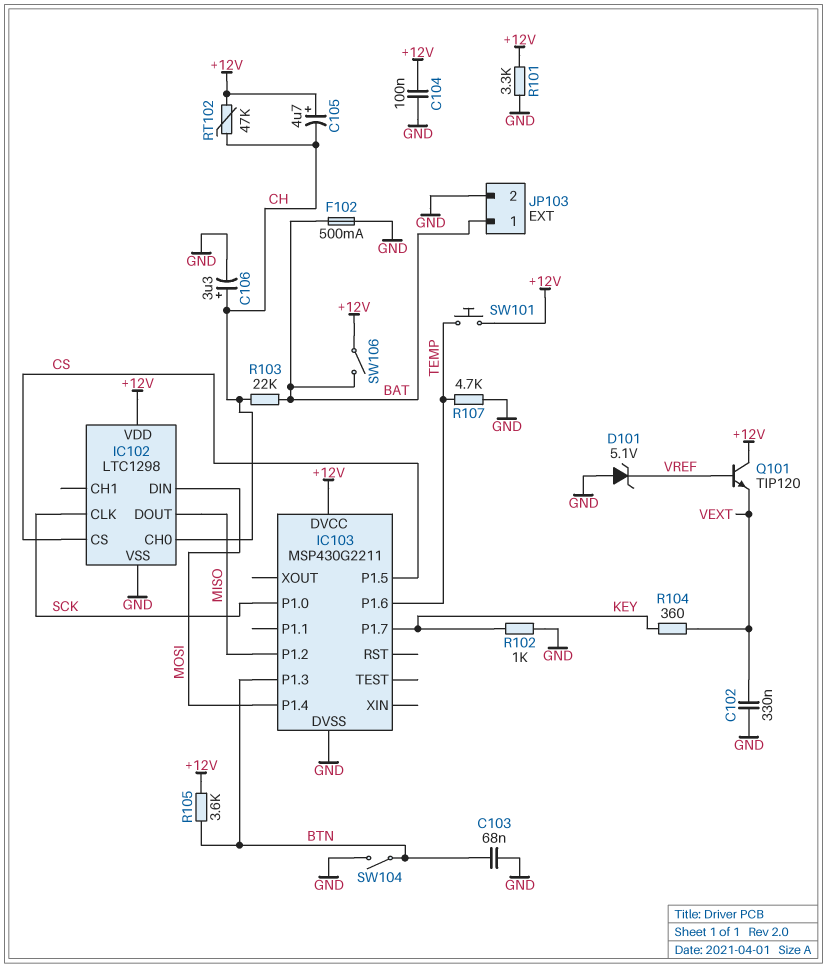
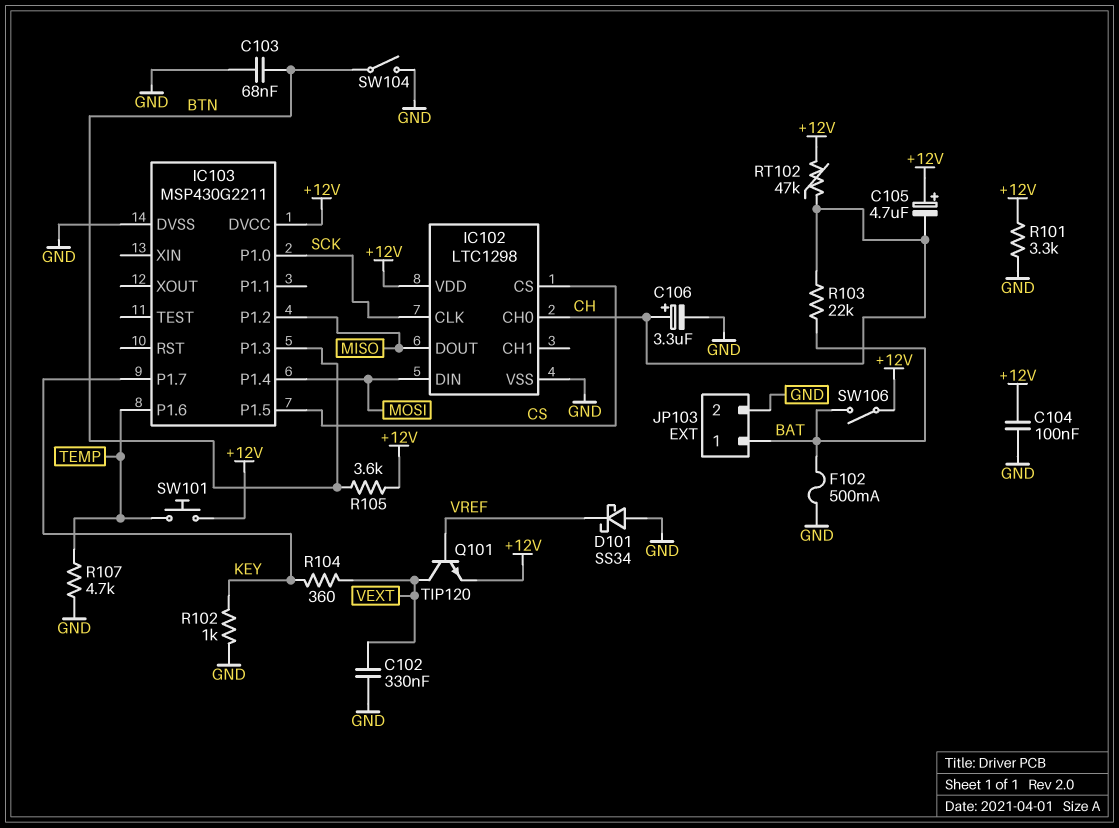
D101: zener 5.1V (A GND, K VREF) -> schottky SS34 (A GND, K VREF)
Q101: NPN TIP120 (B VREF, C +12V, E VEXT) -> NPN TIP120 (B VREF, C VEXT, E +12V)

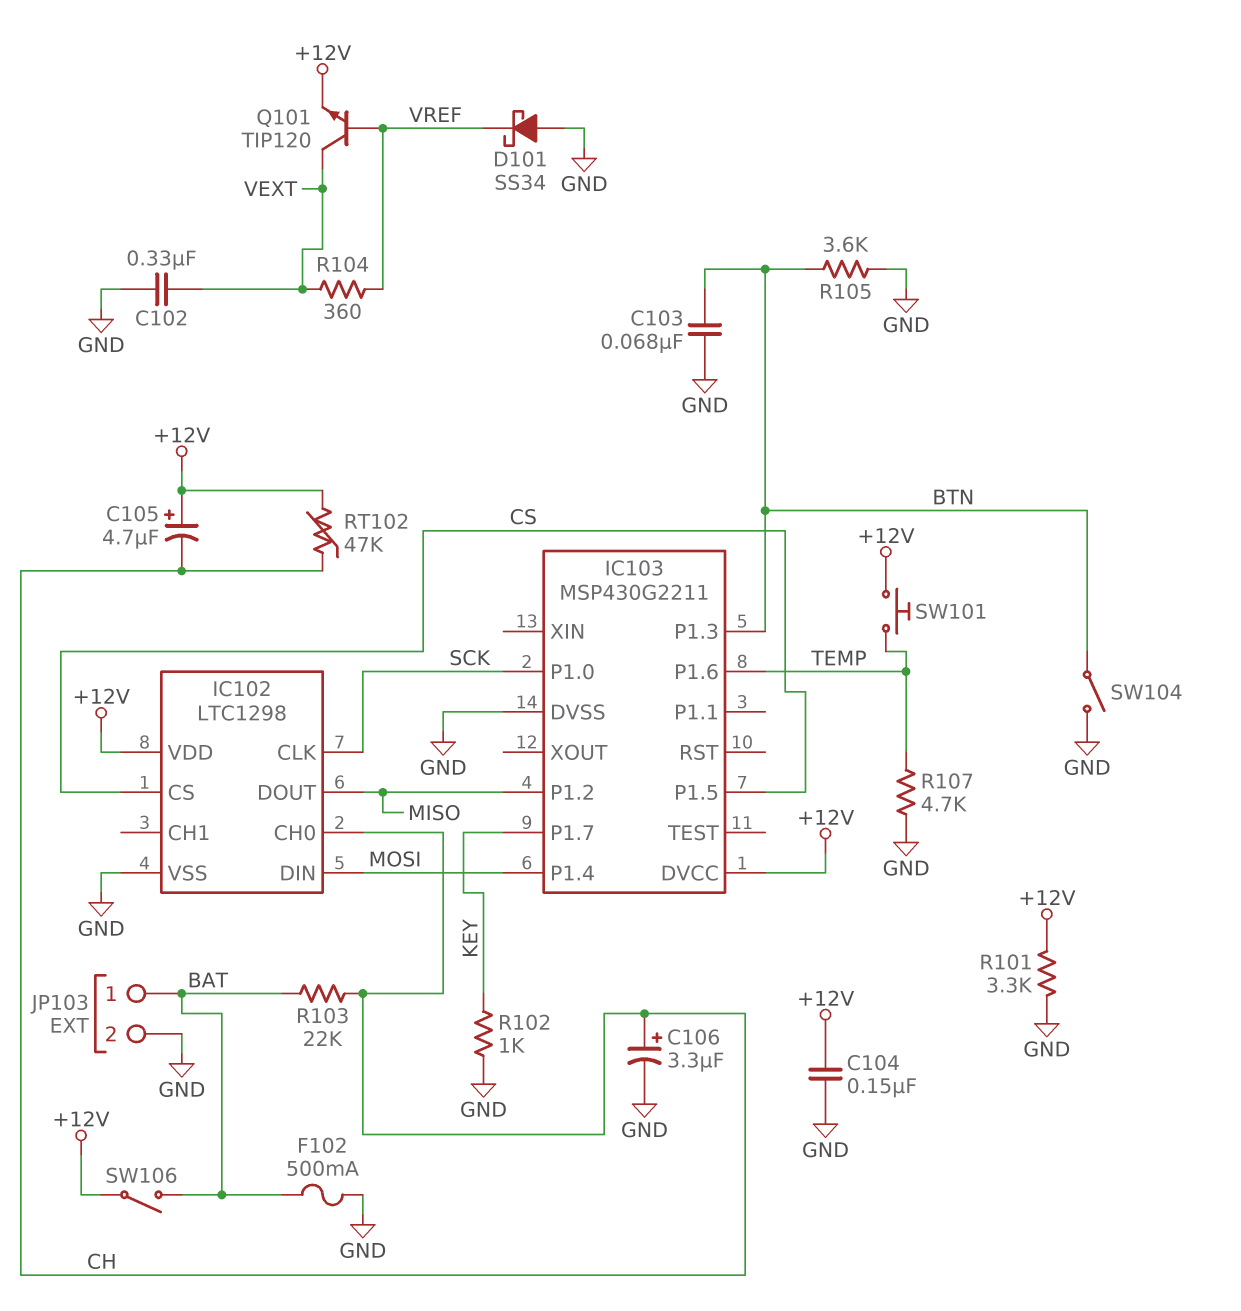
C104: 100nF (+12V, GND) -> 150nF (+12V, GND)
R104: 360 (KEY, VEXT) -> 360 (VEXT, VREF)
R105: 3.6k (+12V, BTN) -> 3.6k (BTN, GND)

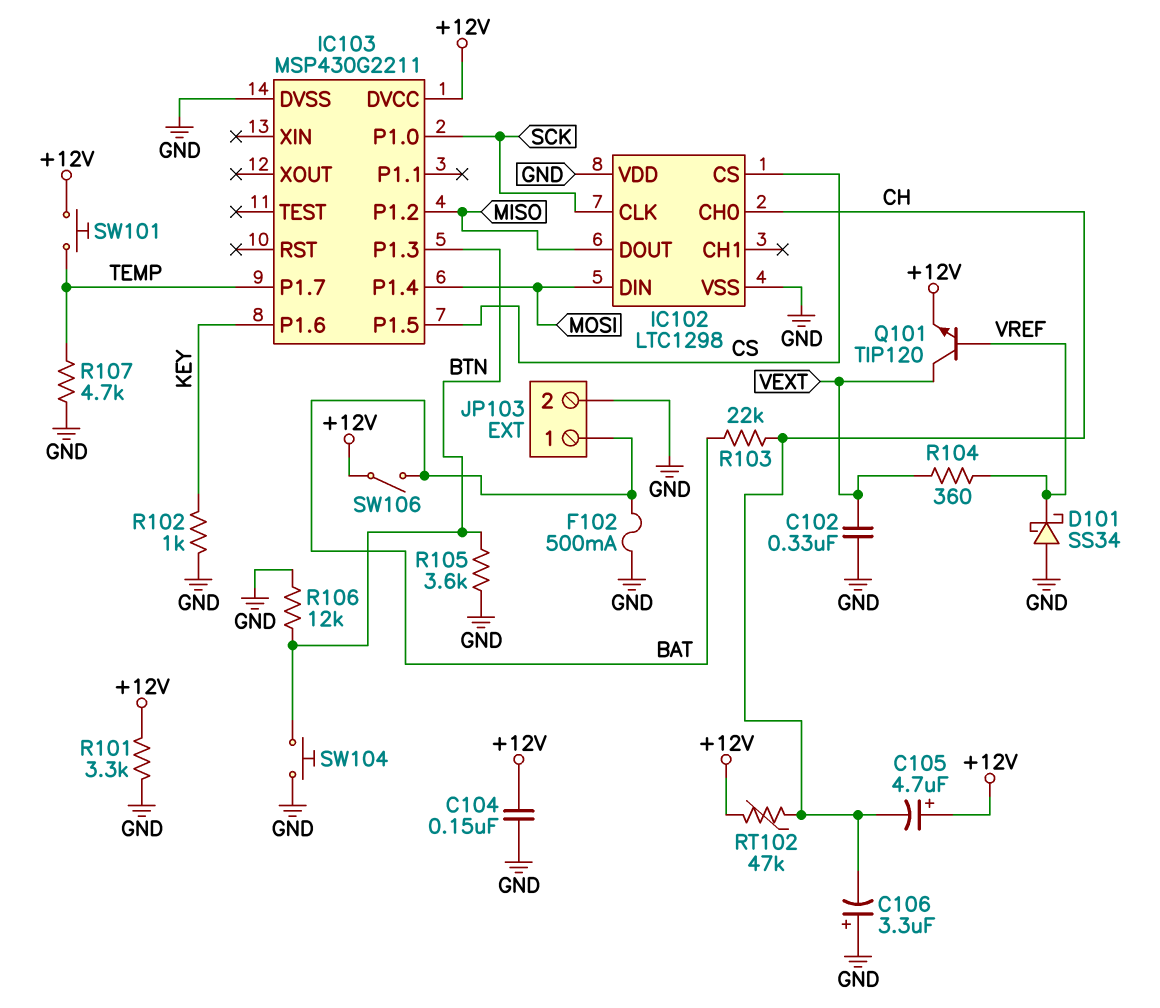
C103: 68nF (BTN, GND) -> none
C106: 3.3uF (plus CH, minus GND) -> 3.3uF (plus GND, minus CH)
IC102 pin VDD: +12V -> GND
IC103 pin P1.6: TEMP -> KEY
IC103 pin P1.7: KEY -> TEMP
R106: none -> 12k (BTN, GND)
SW104: switch (BTN, GND) -> button (BTN, GND)

